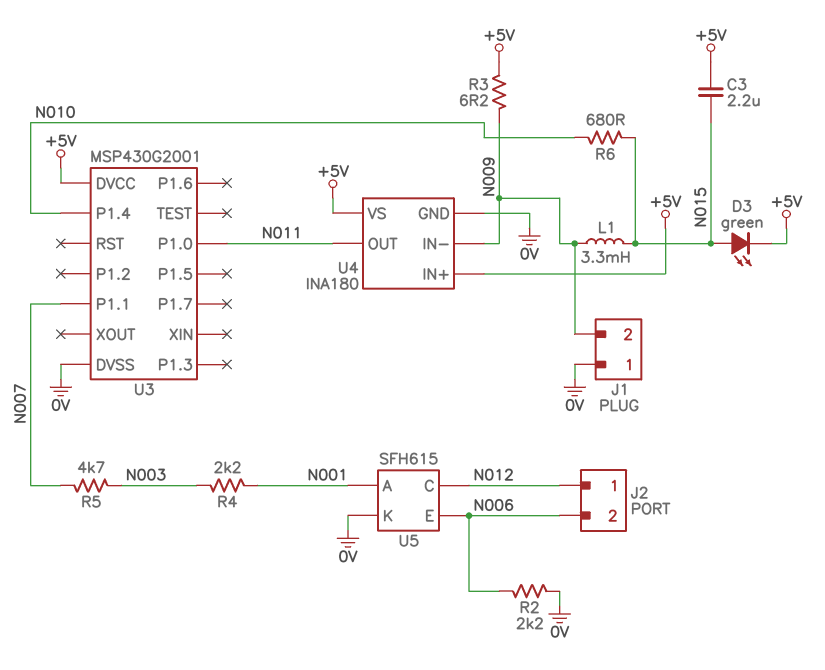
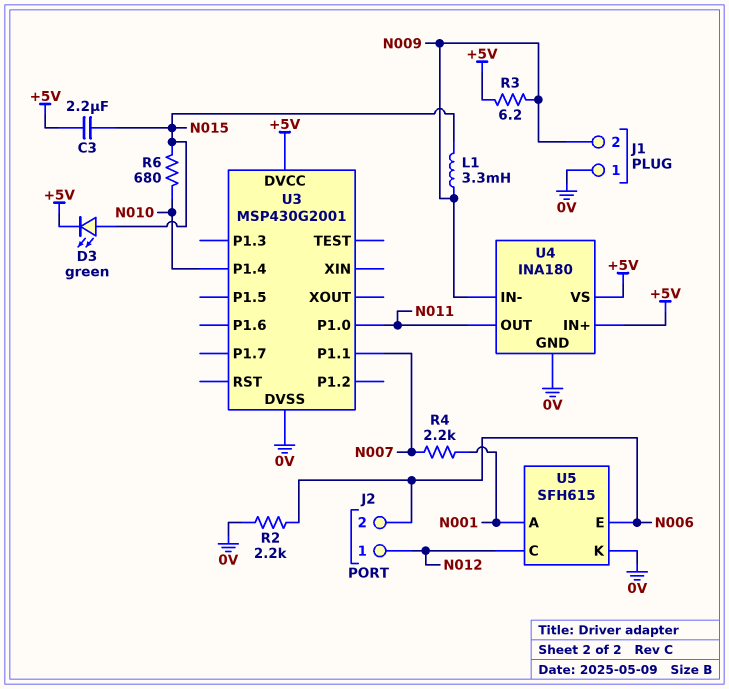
R4: 2.2k (N001, N003) -> 2.2k (N001, N007)
R5: 4.7k (N003, N007) -> none

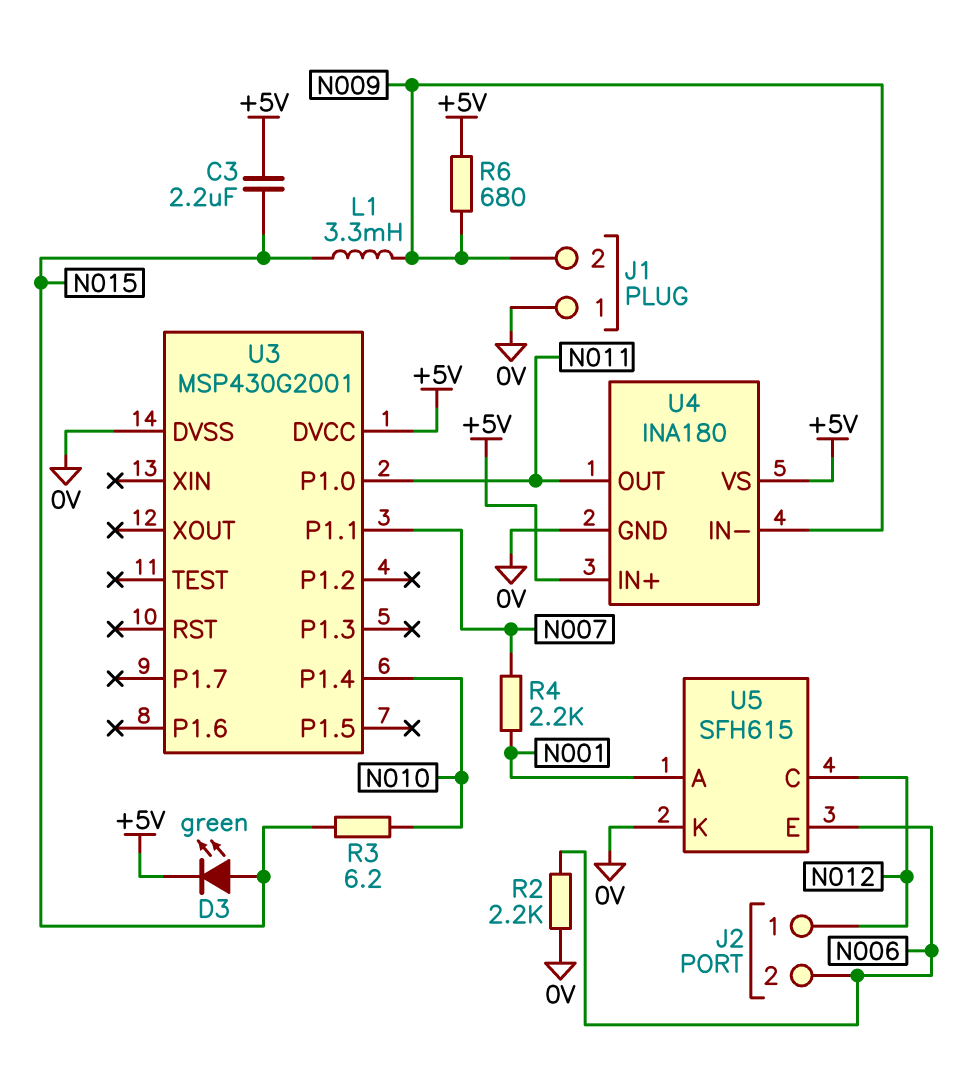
R3: 6.2 (+5V, N009) -> 6.2 (N010, N015)
R6: 680 (N010, N015) -> 680 (+5V, N009)

